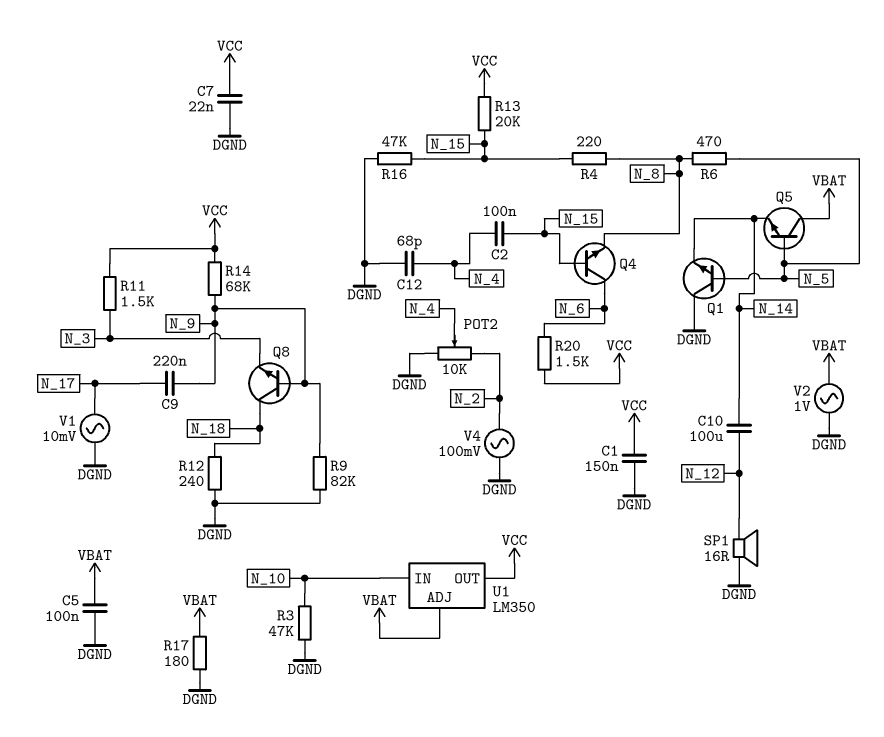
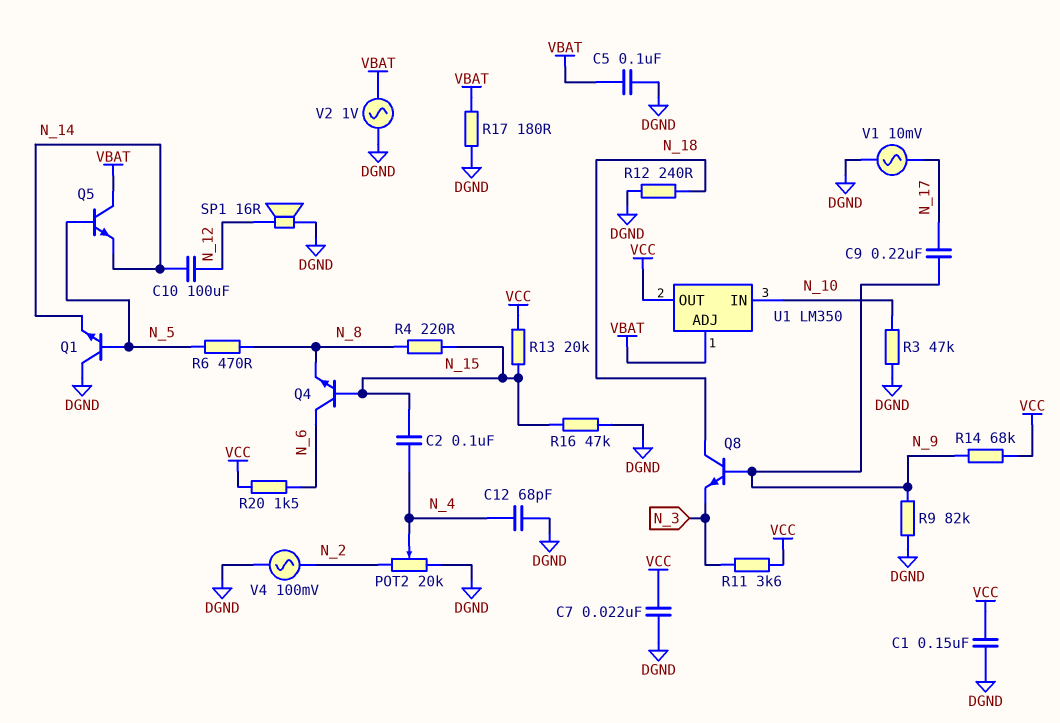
POT2: 10k (DGND, N_2, wiper N_4) -> 20k (DGND, N_2, wiper N_4)
R11: 1.5k (N_3, VCC) -> 3.6k (N_3, VCC)

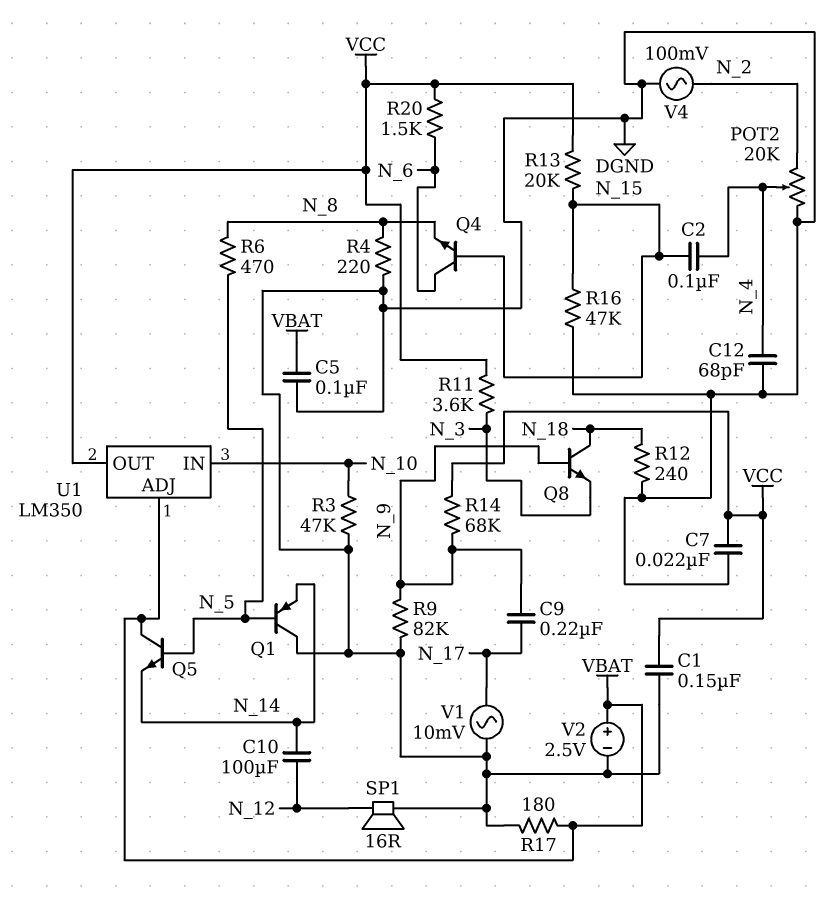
Q1: NPN (B N_5, C DGND, E N_14) -> PNP (B N_5, C DGND, E N_14)
R4: 220 (N_8, N_15) -> 220 (DGND, N_8)
V2: AC 1V (DGND, VBAT) -> 2.5V (plus VBAT, minus DGND)

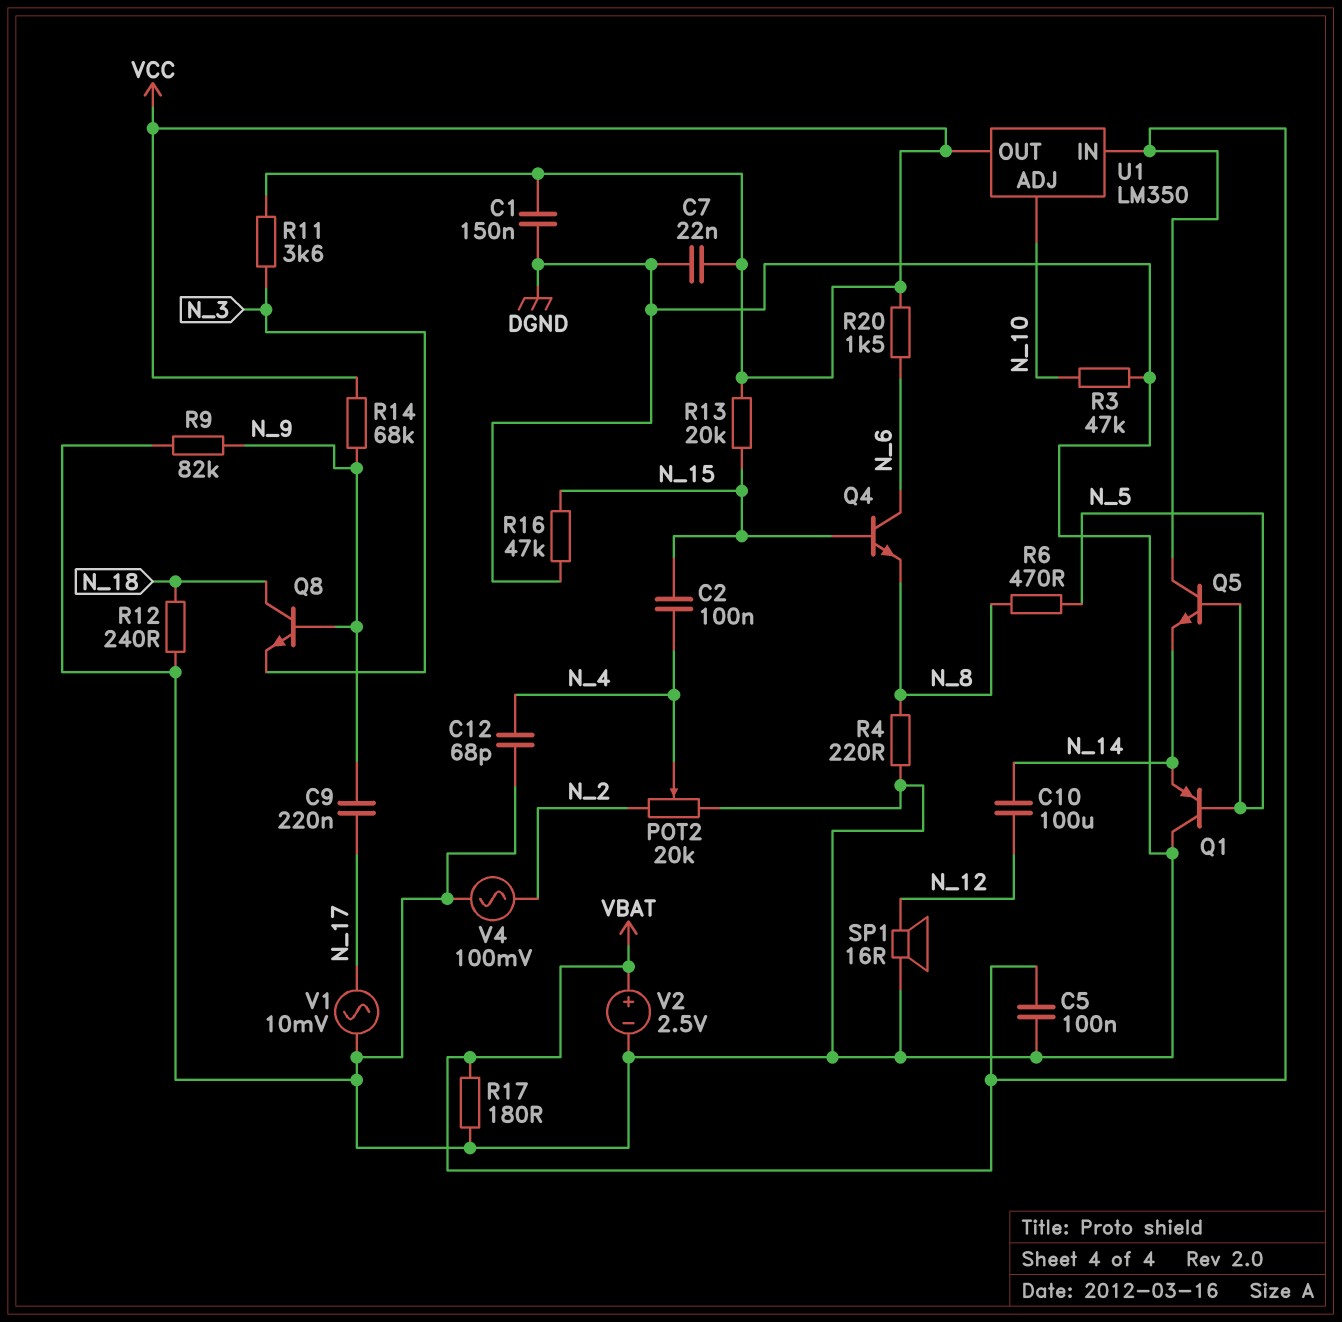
U1 pin ADJ: VBAT -> N_10
U1 pin IN: N_10 -> VBAT

